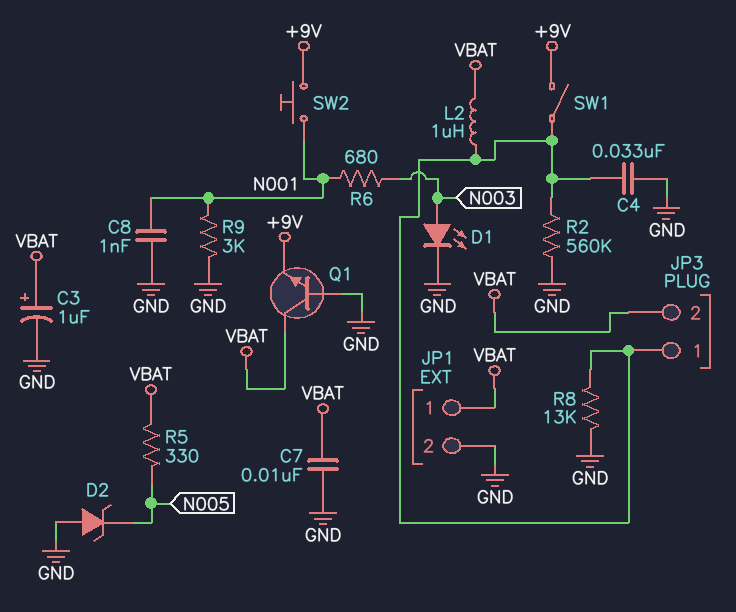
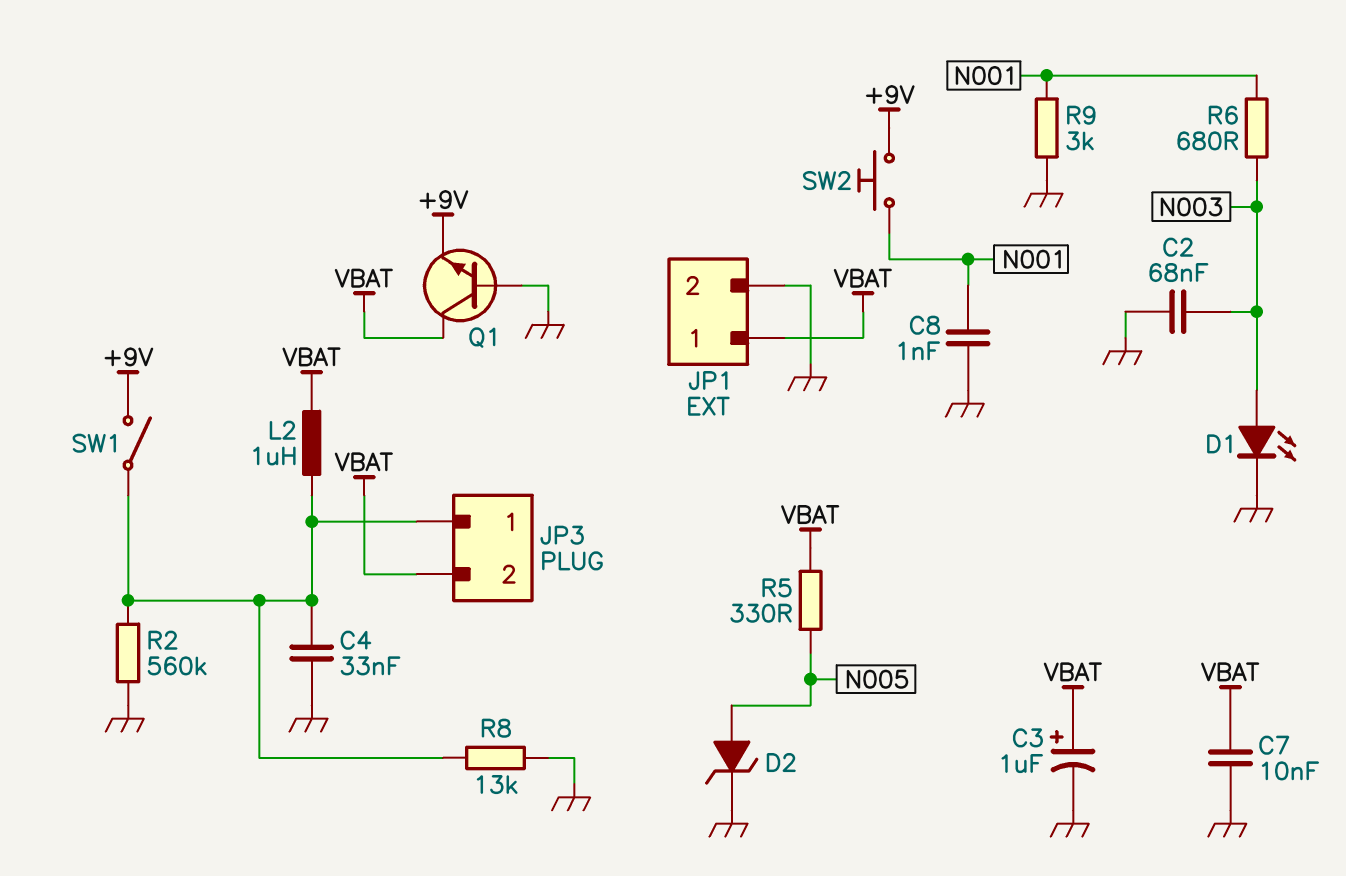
C2: none -> 68nF (GND, N003)
D2: zener (A GND, K N005) -> zener (A N005, K GND)

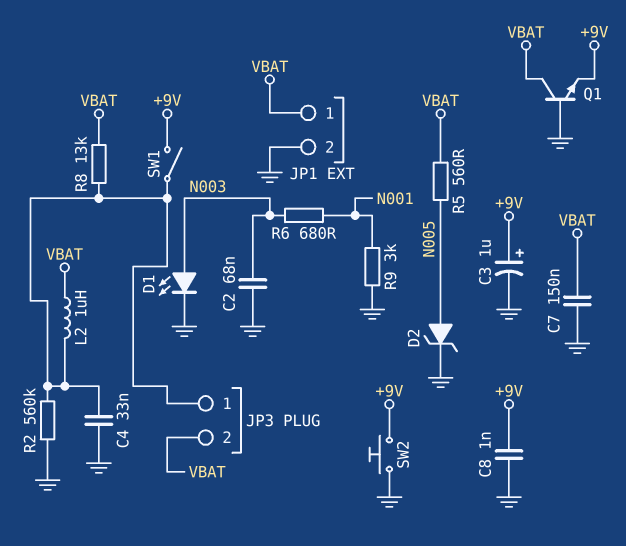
C3: 1uF (plus VBAT, minus GND) -> 1uF (plus +9V, minus GND)
C7: 10nF (GND, VBAT) -> 150nF (GND, VBAT)
C8: 1nF (GND, N001) -> 1nF (+9V, GND)
R5: 330 (N005, VBAT) -> 560 (N005, VBAT)
R8: 13k (GND, JP3/1) -> 13k (JP3/1, VBAT)
SW2: button (+9V, N001) -> button (+9V, GND)

